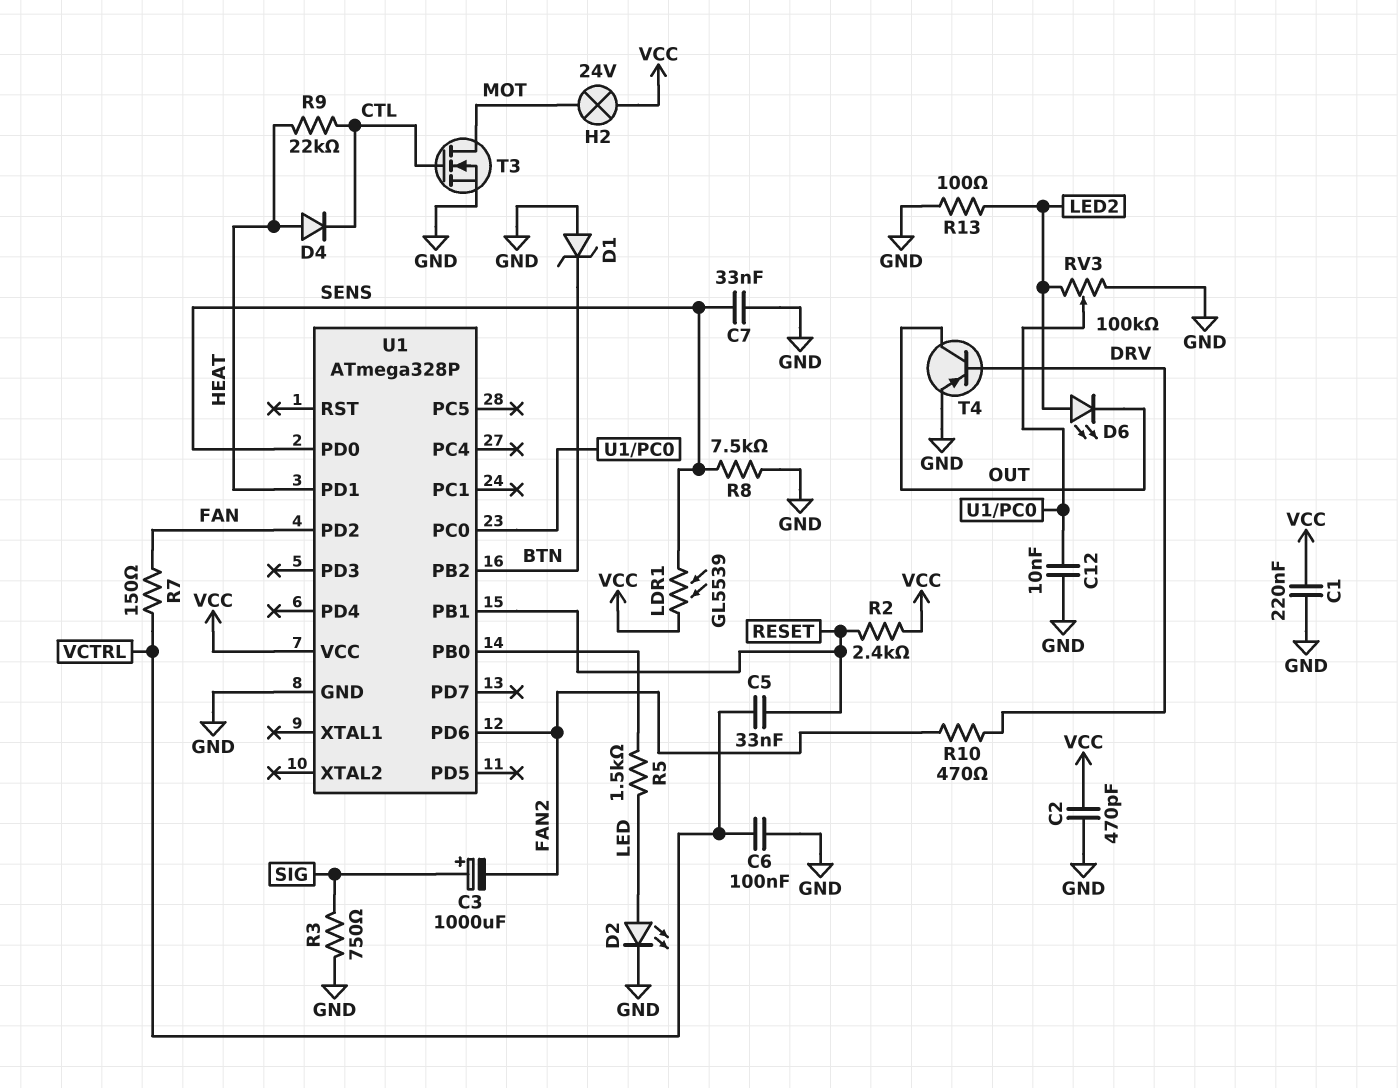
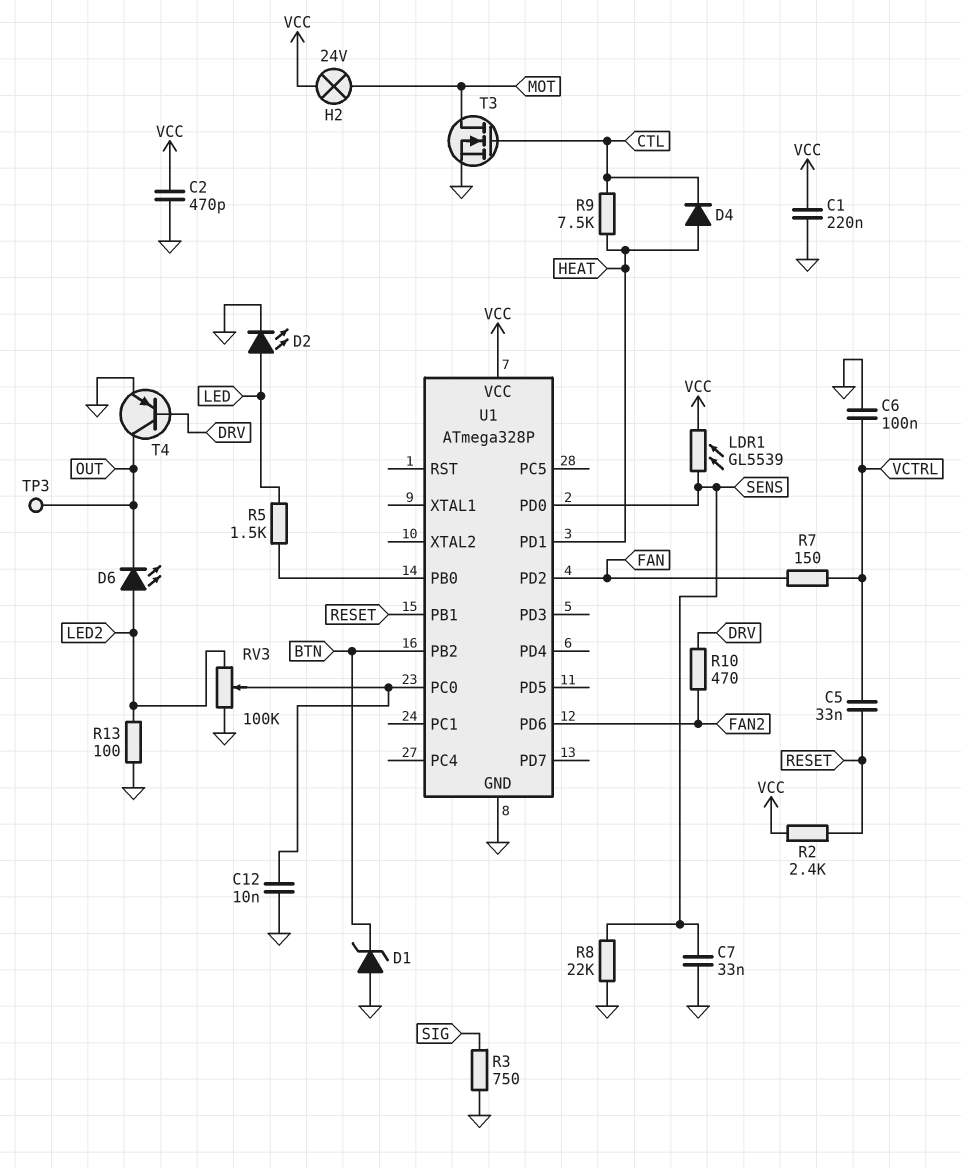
C3: 1000uF (plus SIG, minus FAN2) -> none
R8: 7.5k (GND, SENS) -> 22k (GND, SENS)
R9: 22k (CTL, HEAT) -> 7.5k (CTL, HEAT)
TP3: none -> test point (OUT)

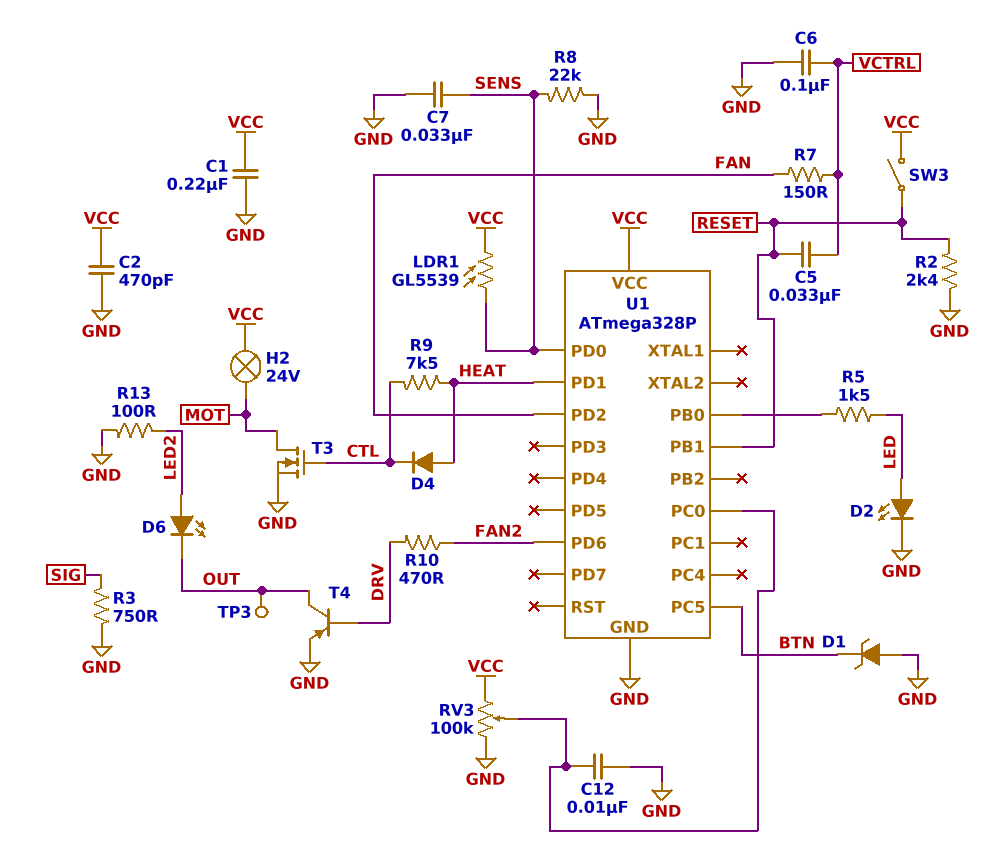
R2: 2.4k (RESET, VCC) -> 2.4k (GND, RESET)
RV3: 100k (GND, LED2, wiper U1/PC0) -> 100k (GND, VCC, wiper U1/PC0)
SW3: none -> switch (RESET, VCC)
U1 pin PB2: BTN -> none
U1 pin PC5: none -> BTN

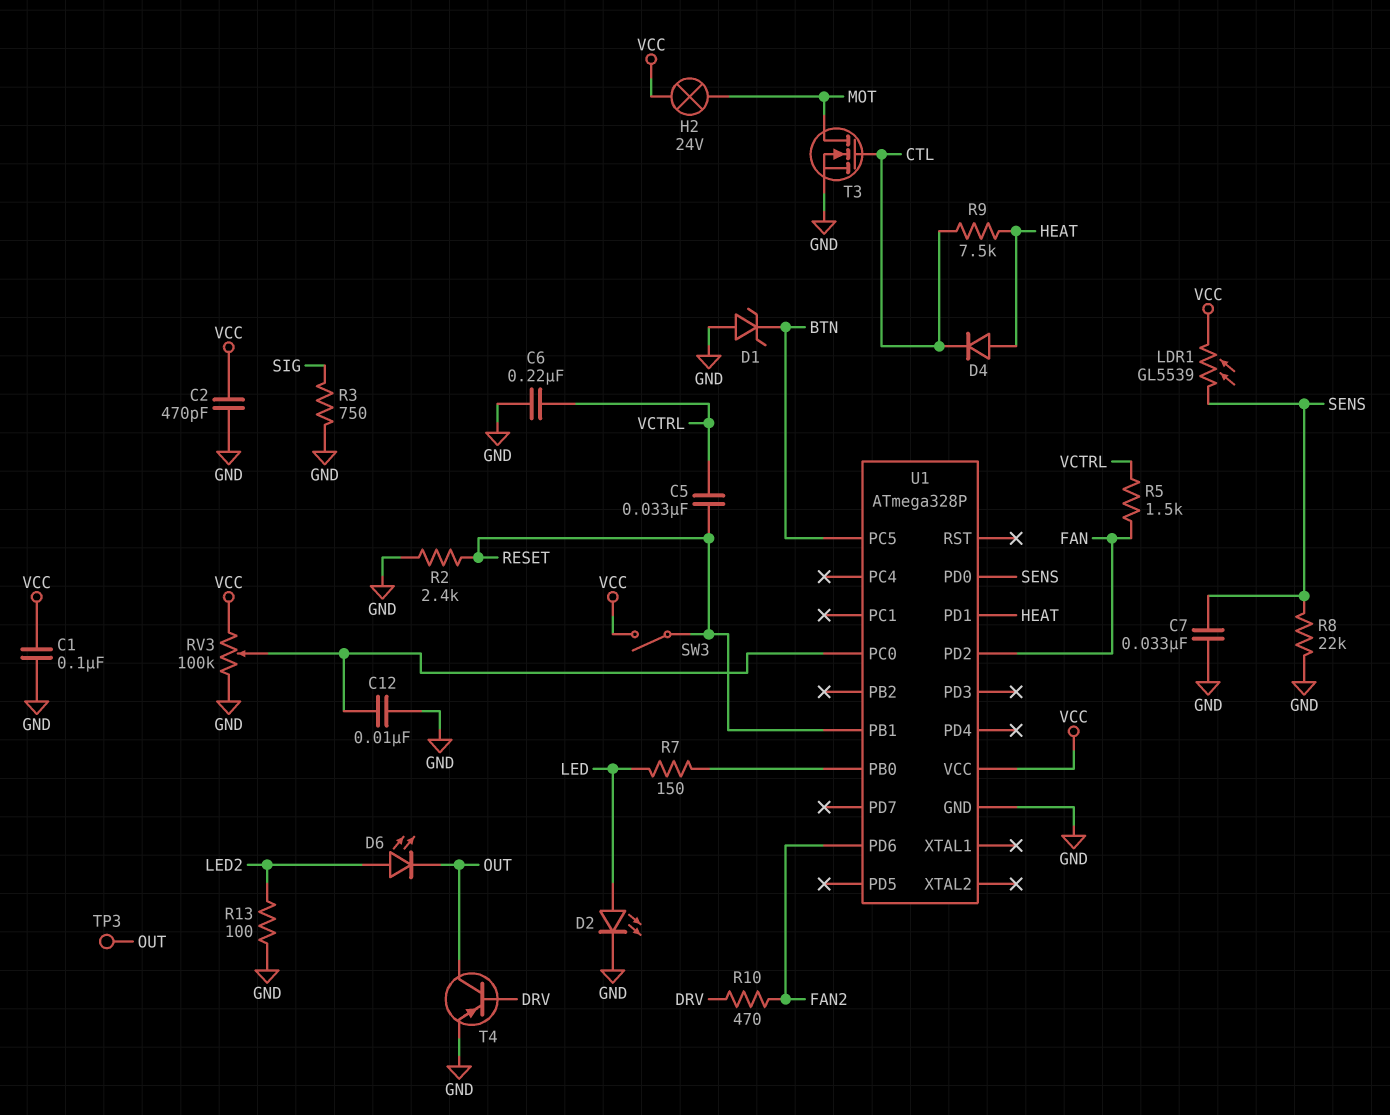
C1: 220nF (GND, VCC) -> 100nF (GND, VCC)
C6: 100nF (GND, VCTRL) -> 220nF (GND, VCTRL)
R5: 1.5k (LED, U1/PB0) -> 1.5k (FAN, VCTRL)
R7: 150 (FAN, VCTRL) -> 150 (LED, U1/PB0)

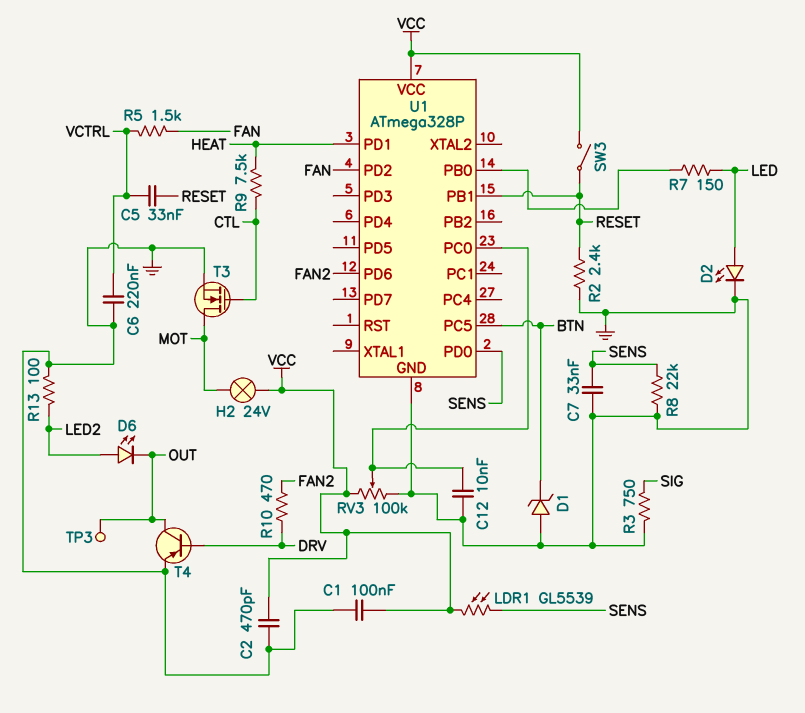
D4: diode (A HEAT, K CTL) -> none

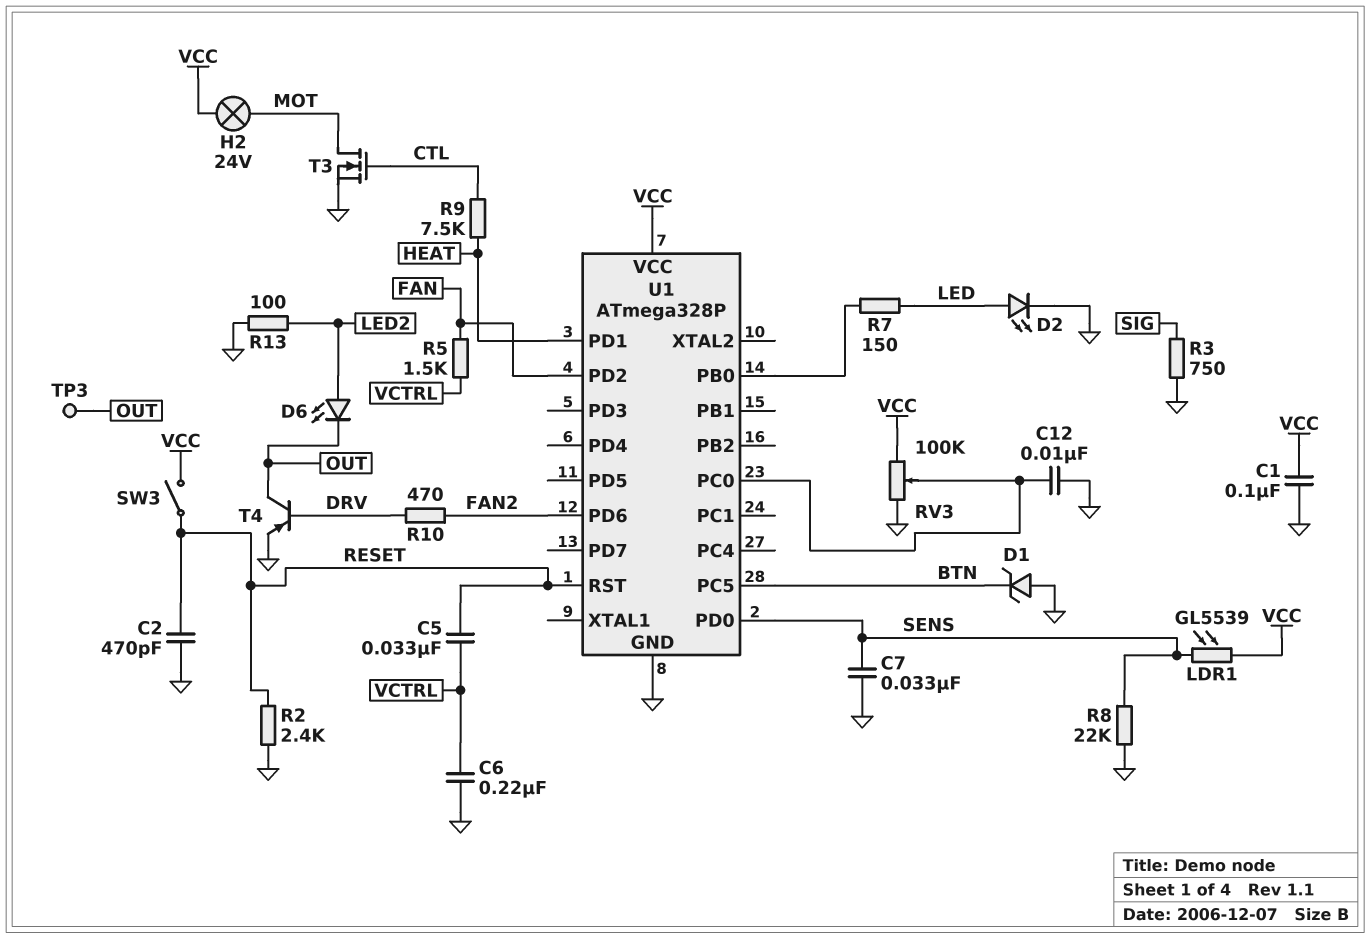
C2: 470pF (GND, VCC) -> 470pF (GND, RESET)
U1 pin PB1: RESET -> none
U1 pin RST: none -> RESET

